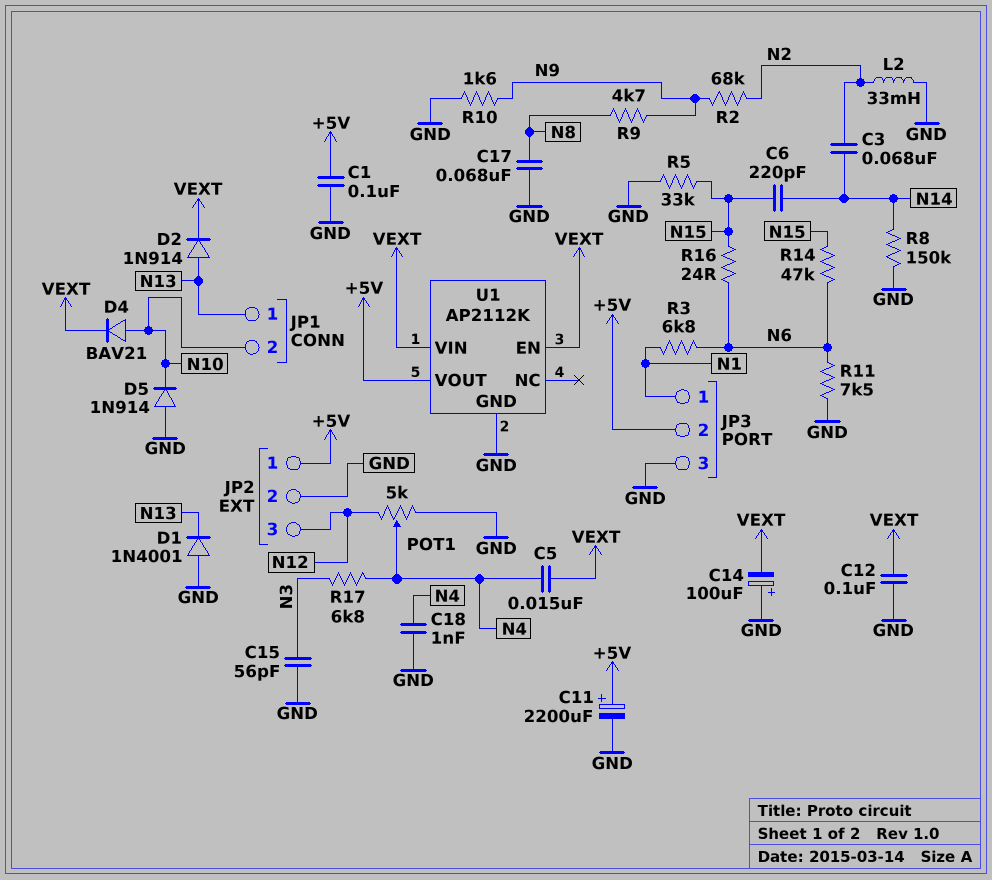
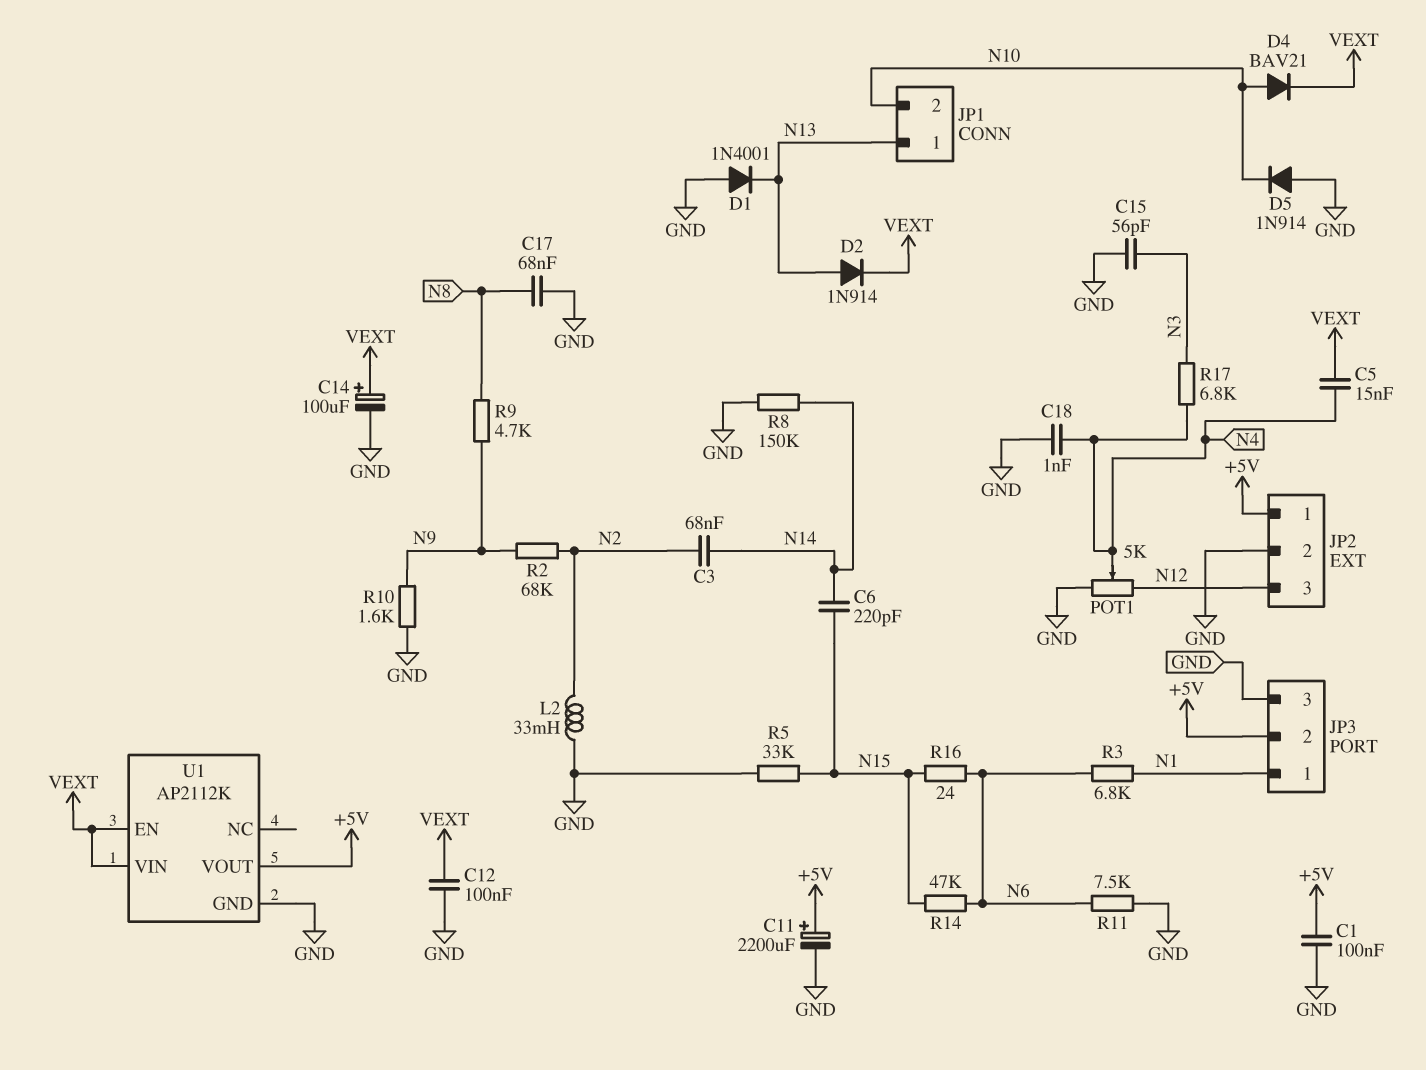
C14: 100uF (plus GND, minus VEXT) -> 100uF (plus VEXT, minus GND)

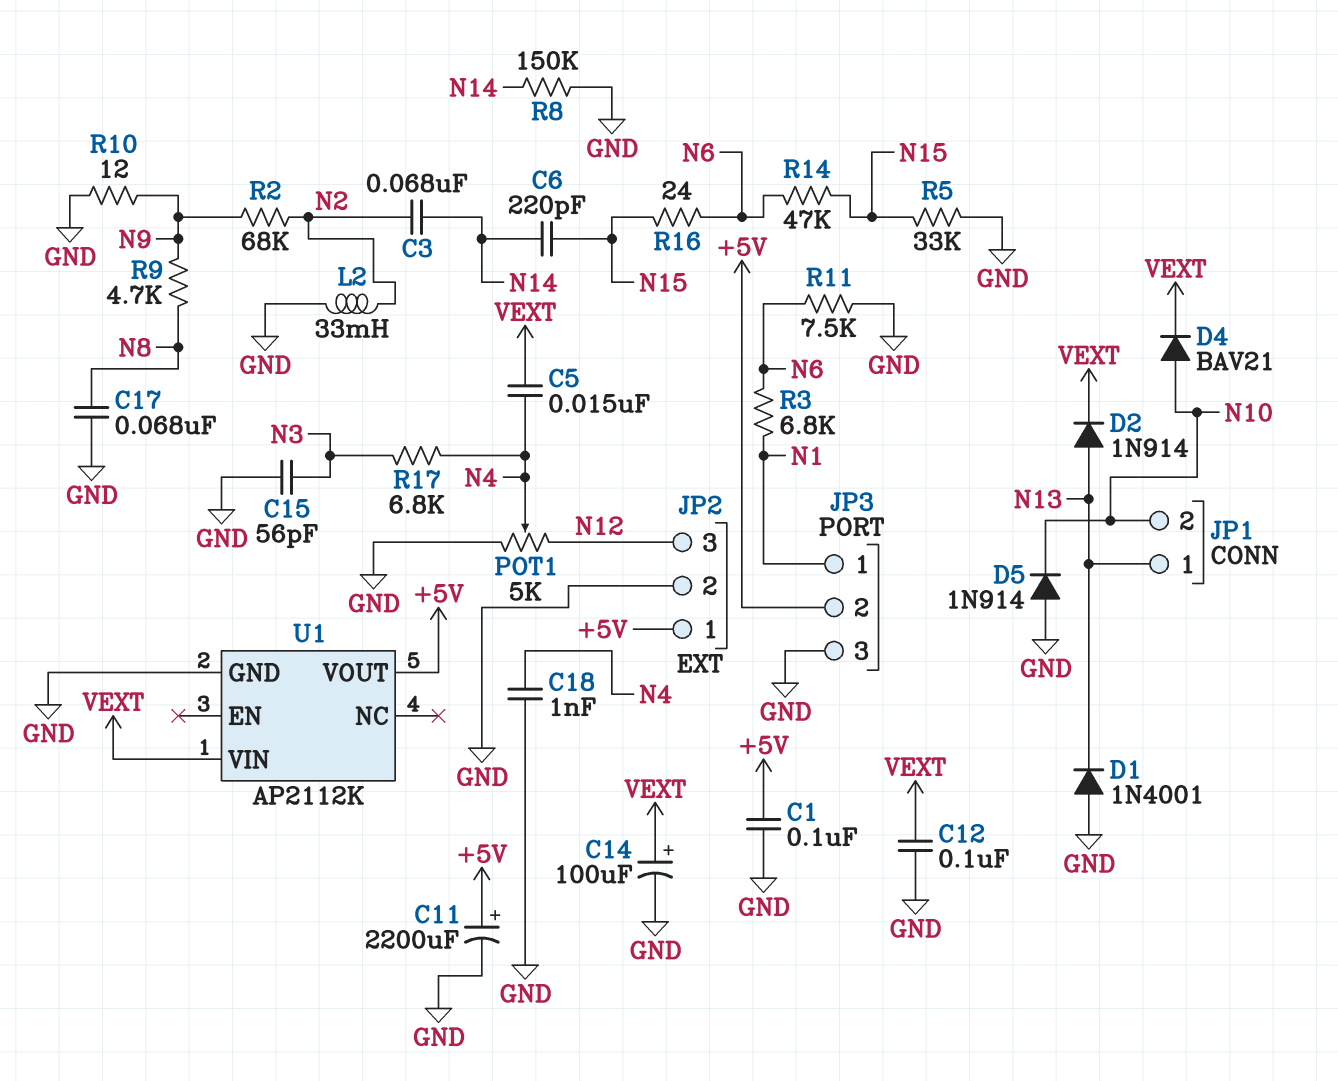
R10: 1.6k (GND, N9) -> 12 (GND, N9)
U1 pin EN: VEXT -> none

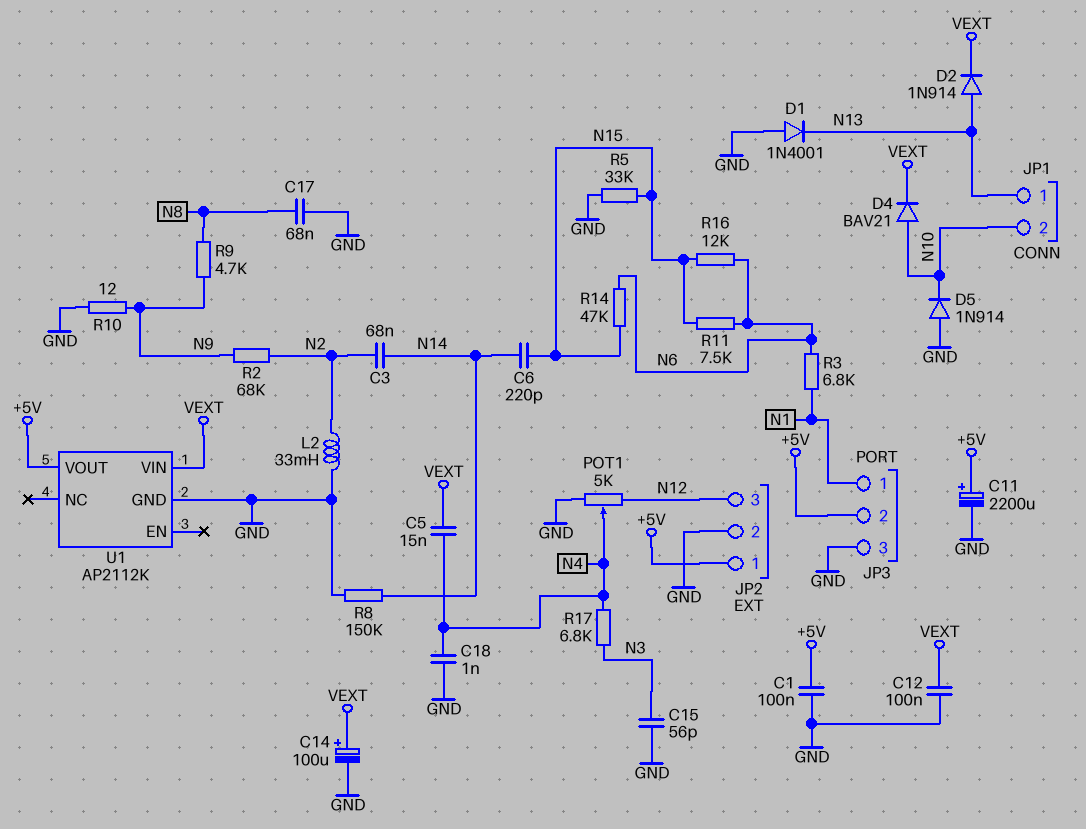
R11: 7.5k (GND, N6) -> 7.5k (N6, N15)
R16: 24 (N6, N15) -> 12k (N6, N15)

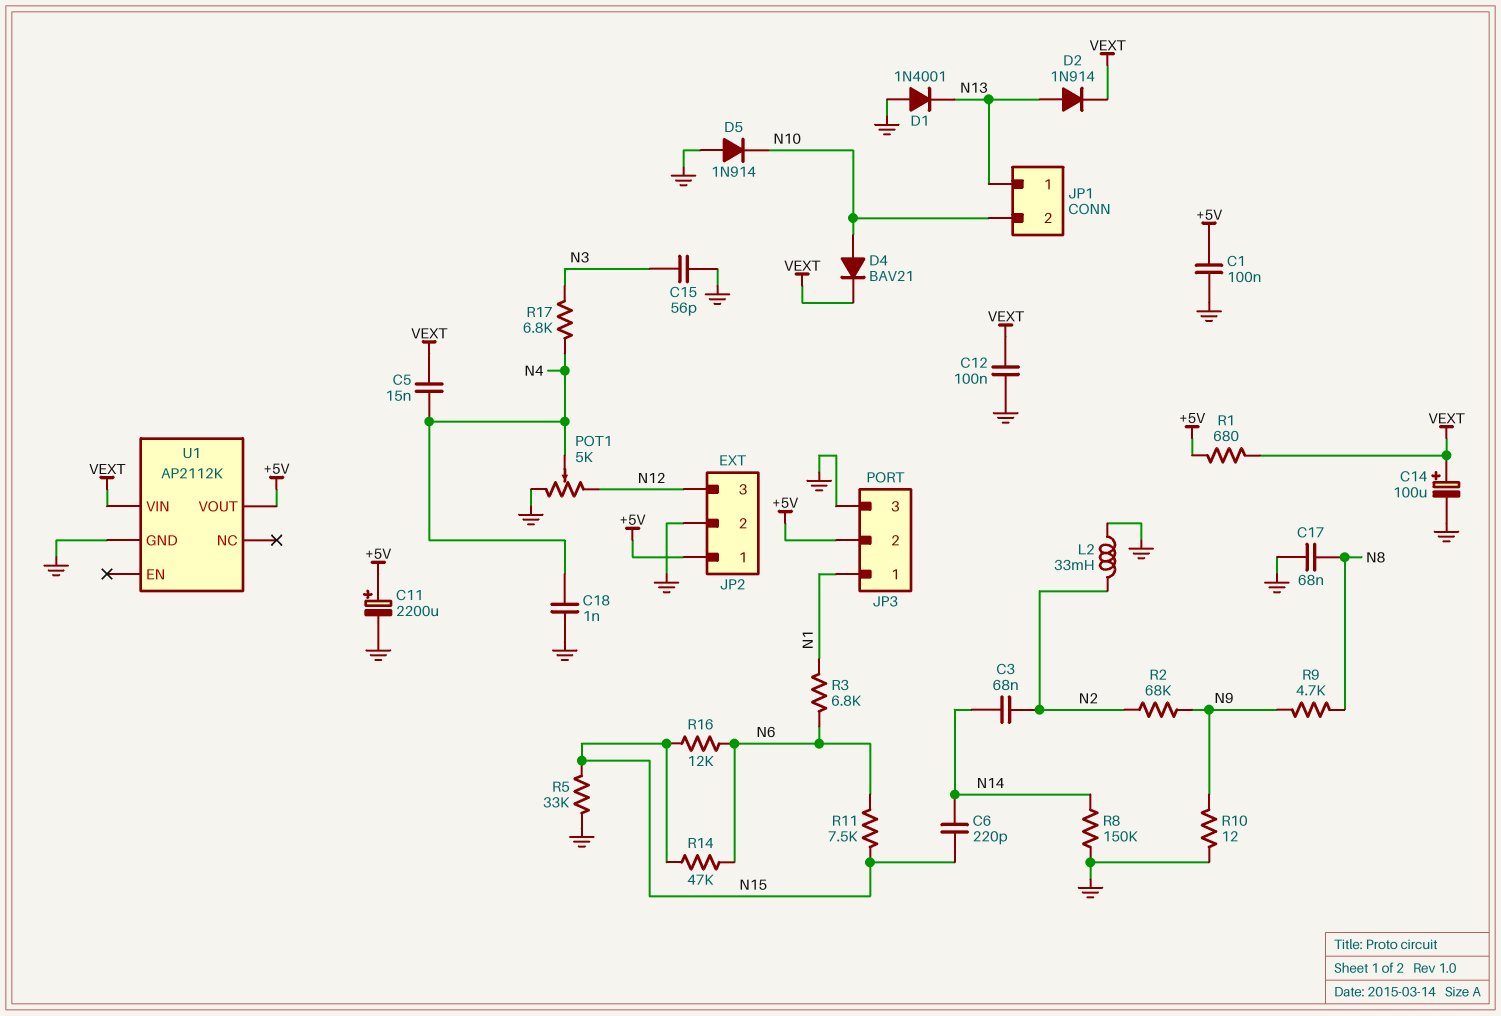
R1: none -> 680 (+5V, VEXT)

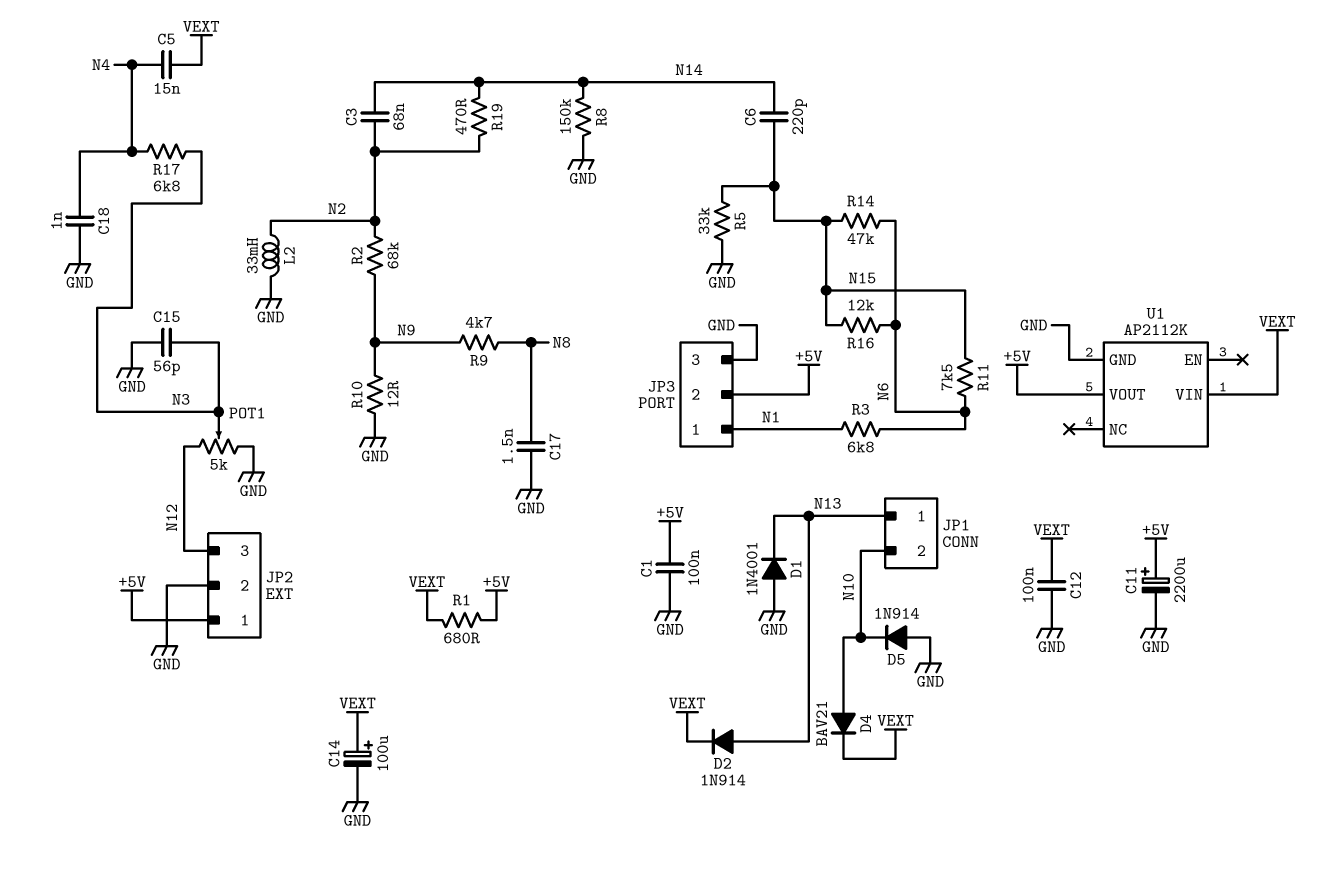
C17: 68nF (GND, N8) -> 1.5nF (GND, N8)
POT1: 5k (GND, N12, wiper N4) -> 5k (GND, N12, wiper N3)
R19: none -> 470 (N2, N14)

